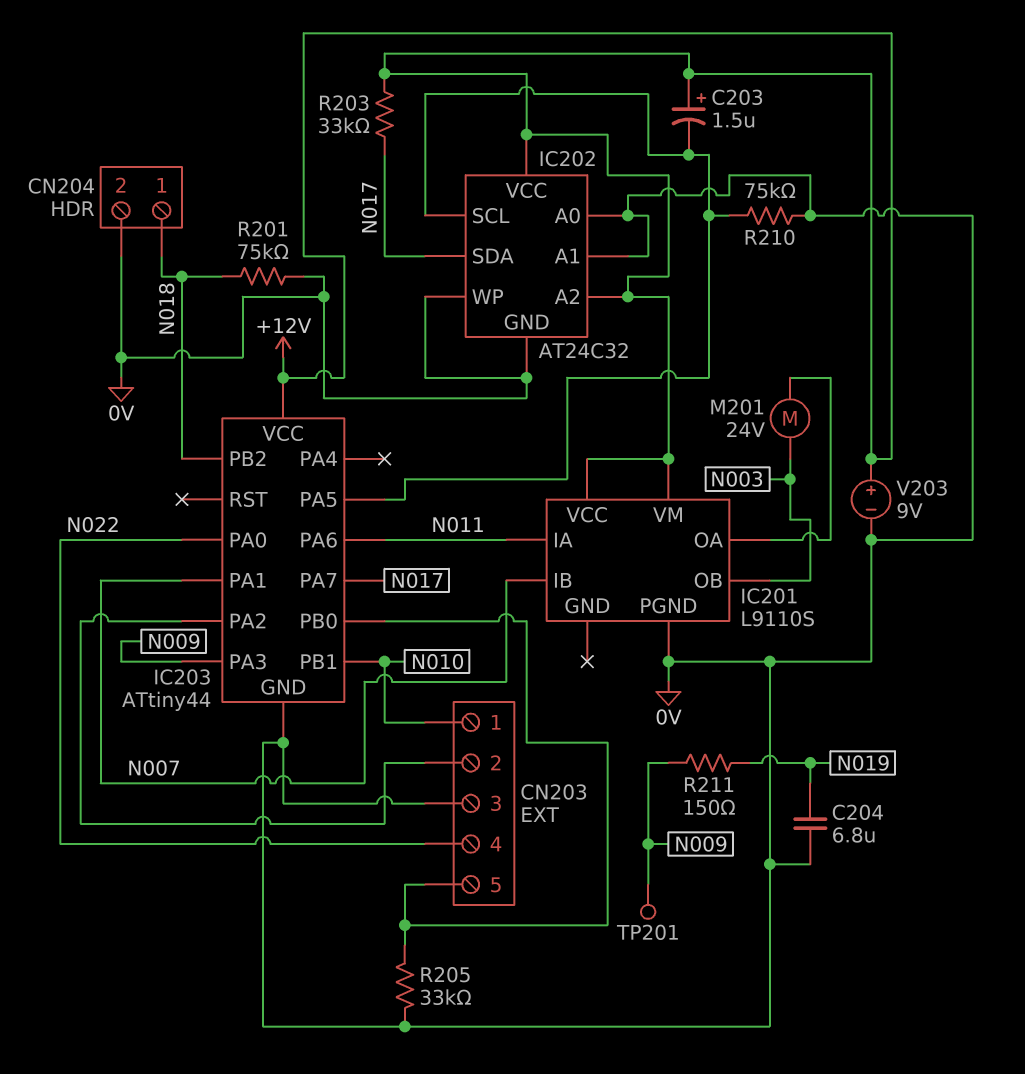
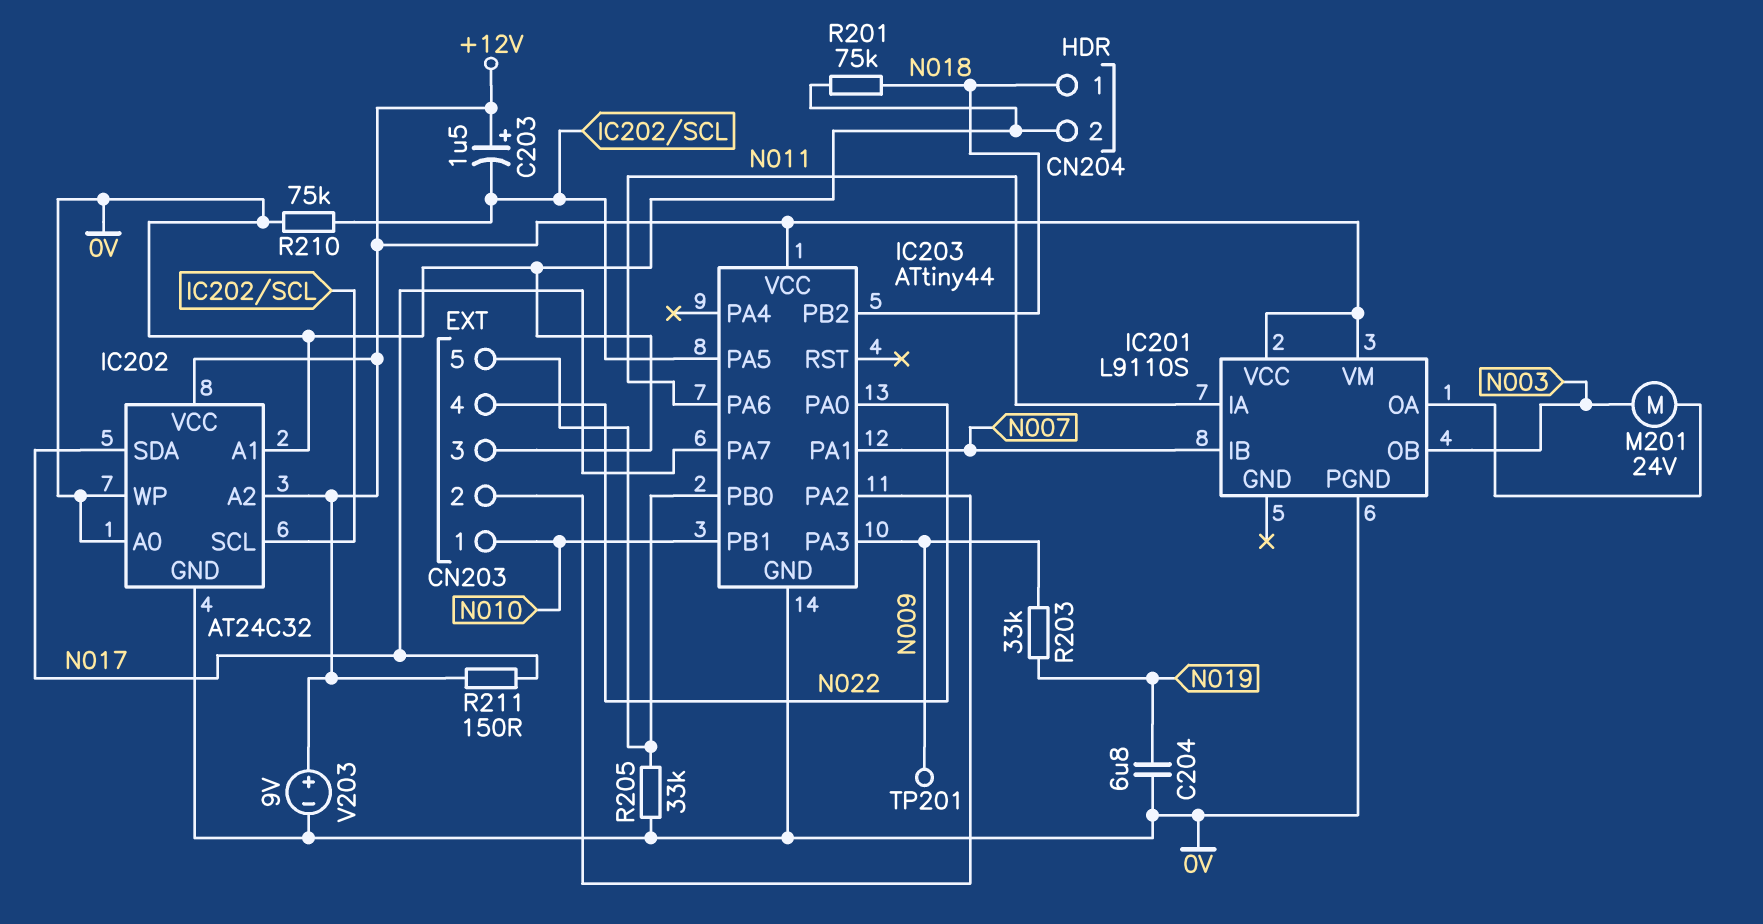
R203: 33k (+12V, N017) -> 33k (N009, N019)
R211: 150 (N009, N019) -> 150 (+12V, N017)

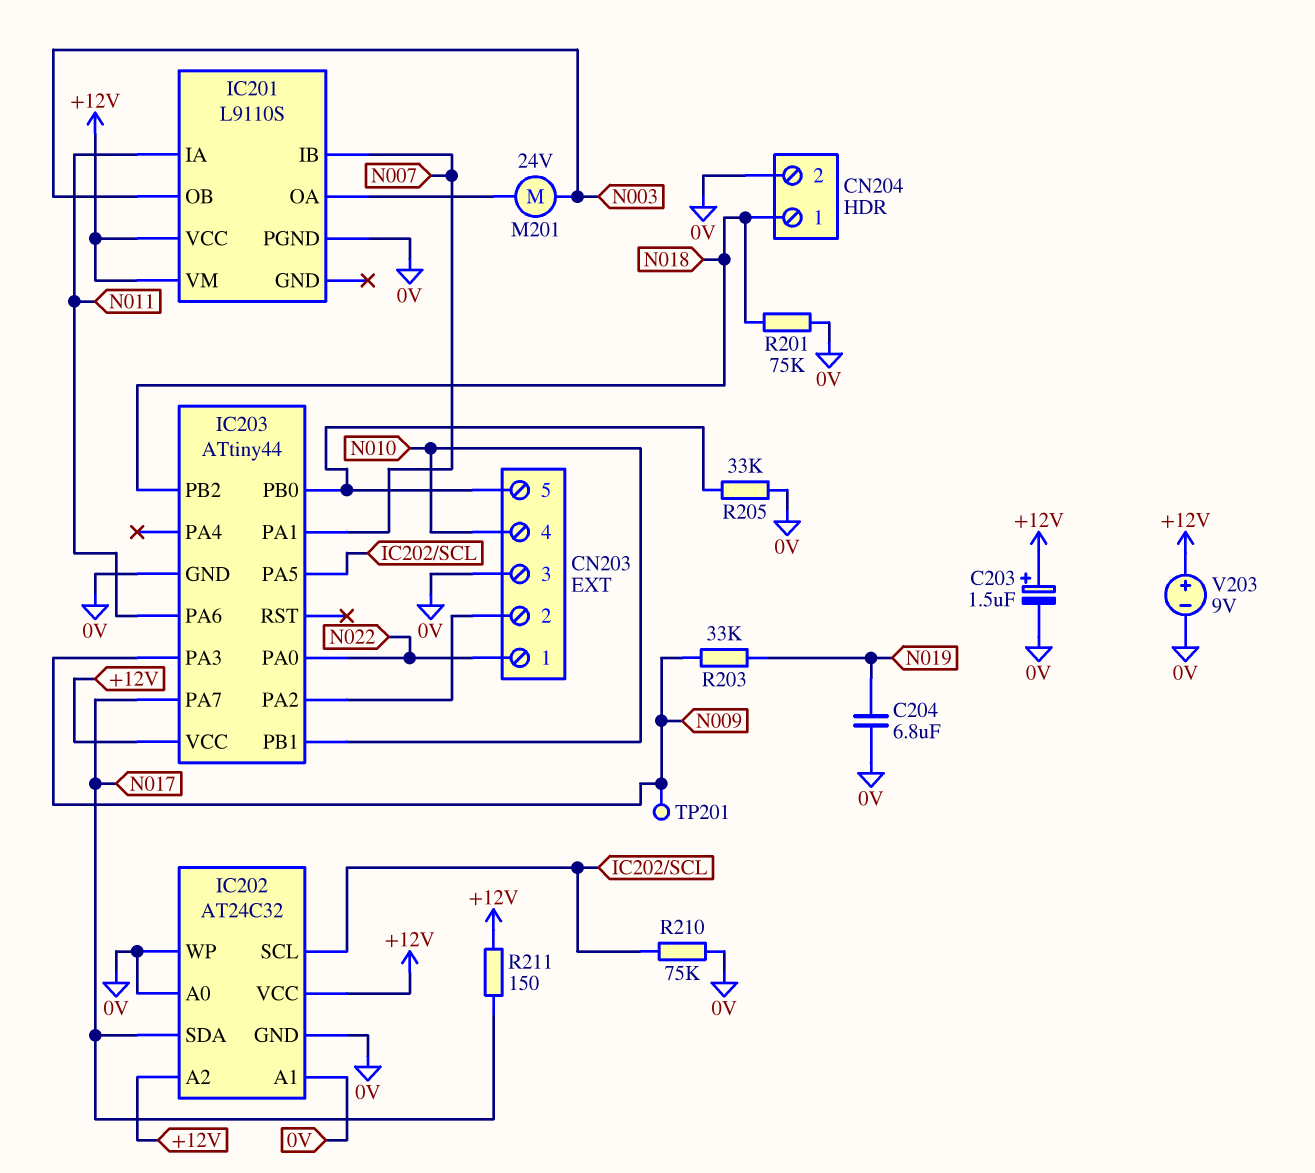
C203: 1.5uF (plus +12V, minus IC202/SCL) -> 1.5uF (plus +12V, minus 0V)
CN203 pin 1: N010 -> N022
CN203 pin 4: N022 -> N010

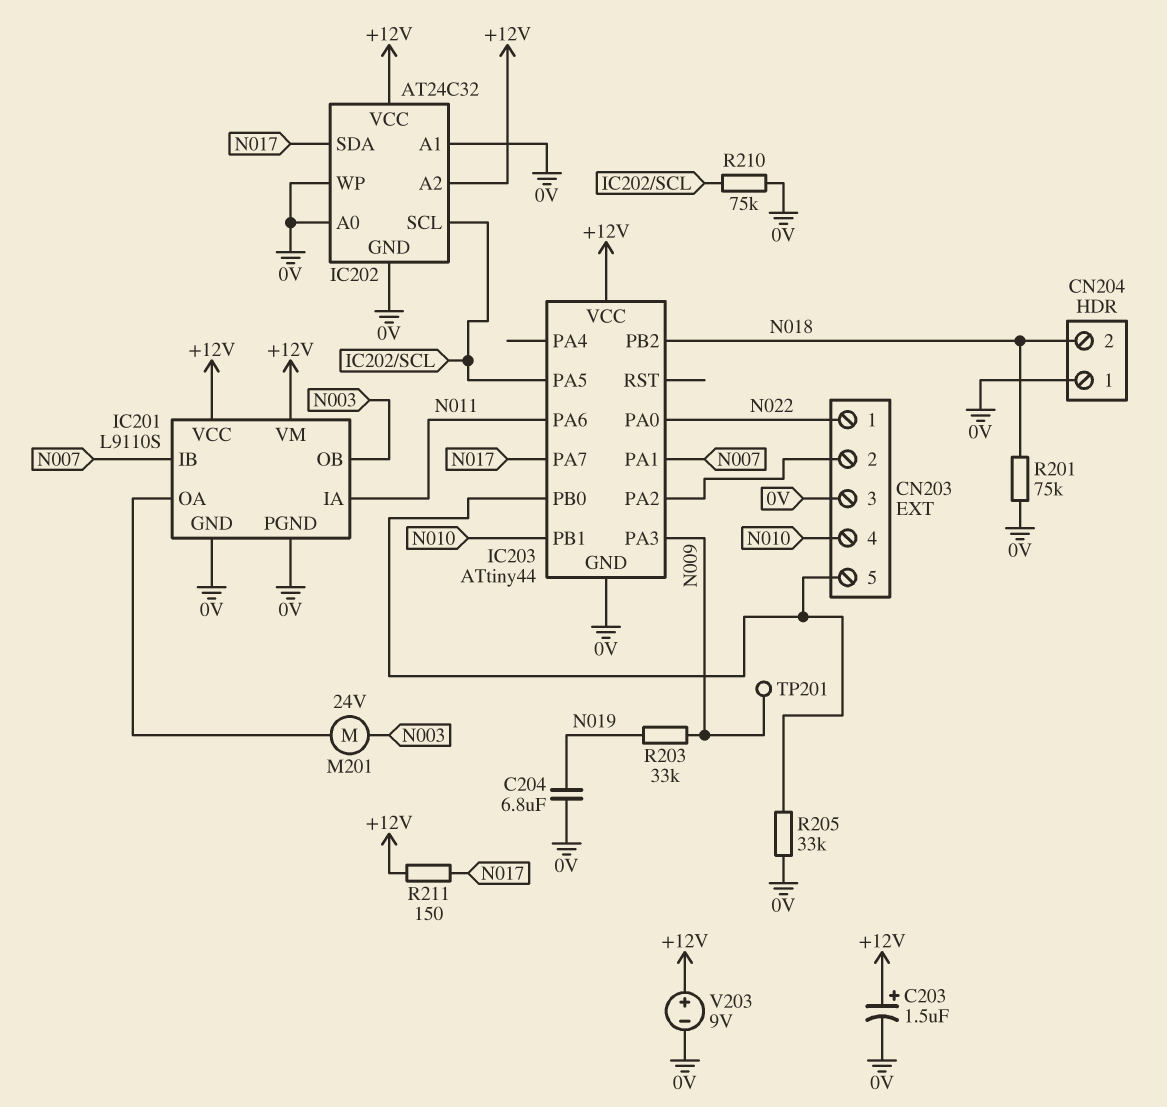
CN204 pin 1: N018 -> 0V
CN204 pin 2: 0V -> N018
IC201 pin GND: none -> 0V

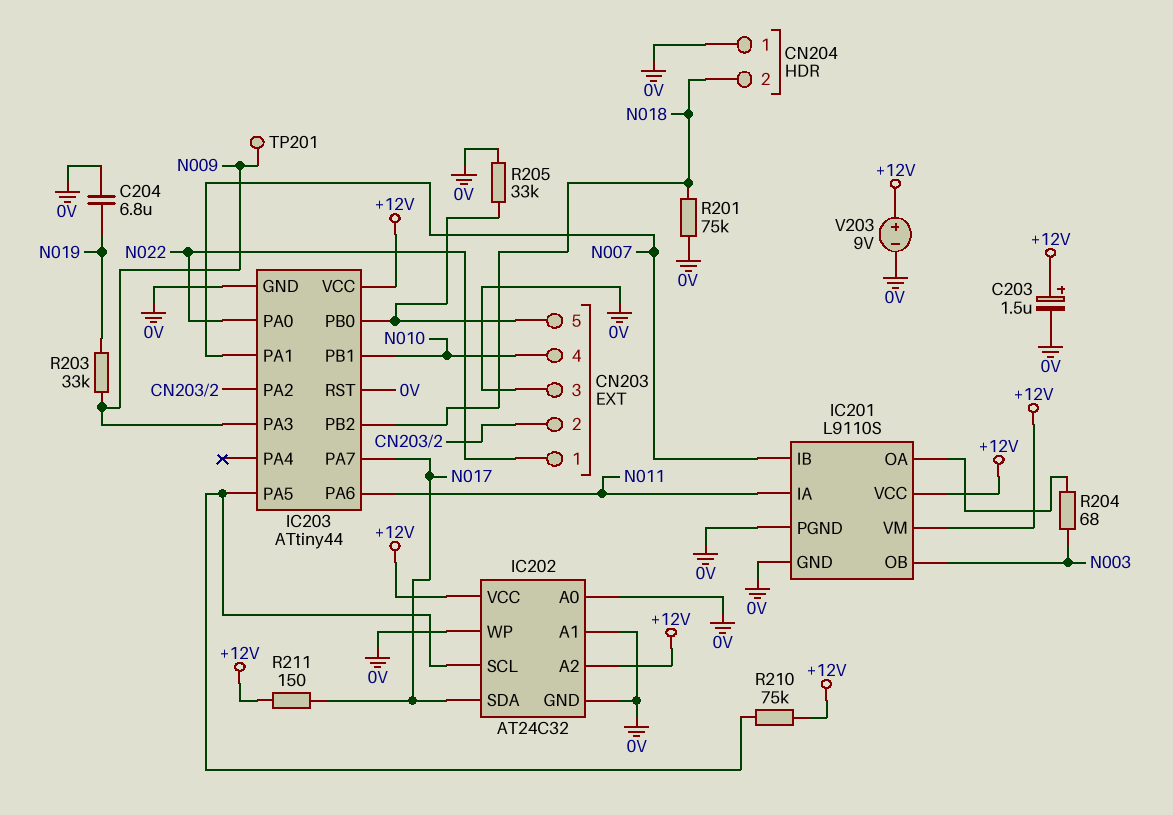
IC203 pin RST: none -> 0V
M201: motor 24V (IC201/OA, N003) -> none
R204: none -> 68 (IC201/OA, N003)
R210: 75k (0V, IC202/SCL) -> 75k (+12V, IC202/SCL)

